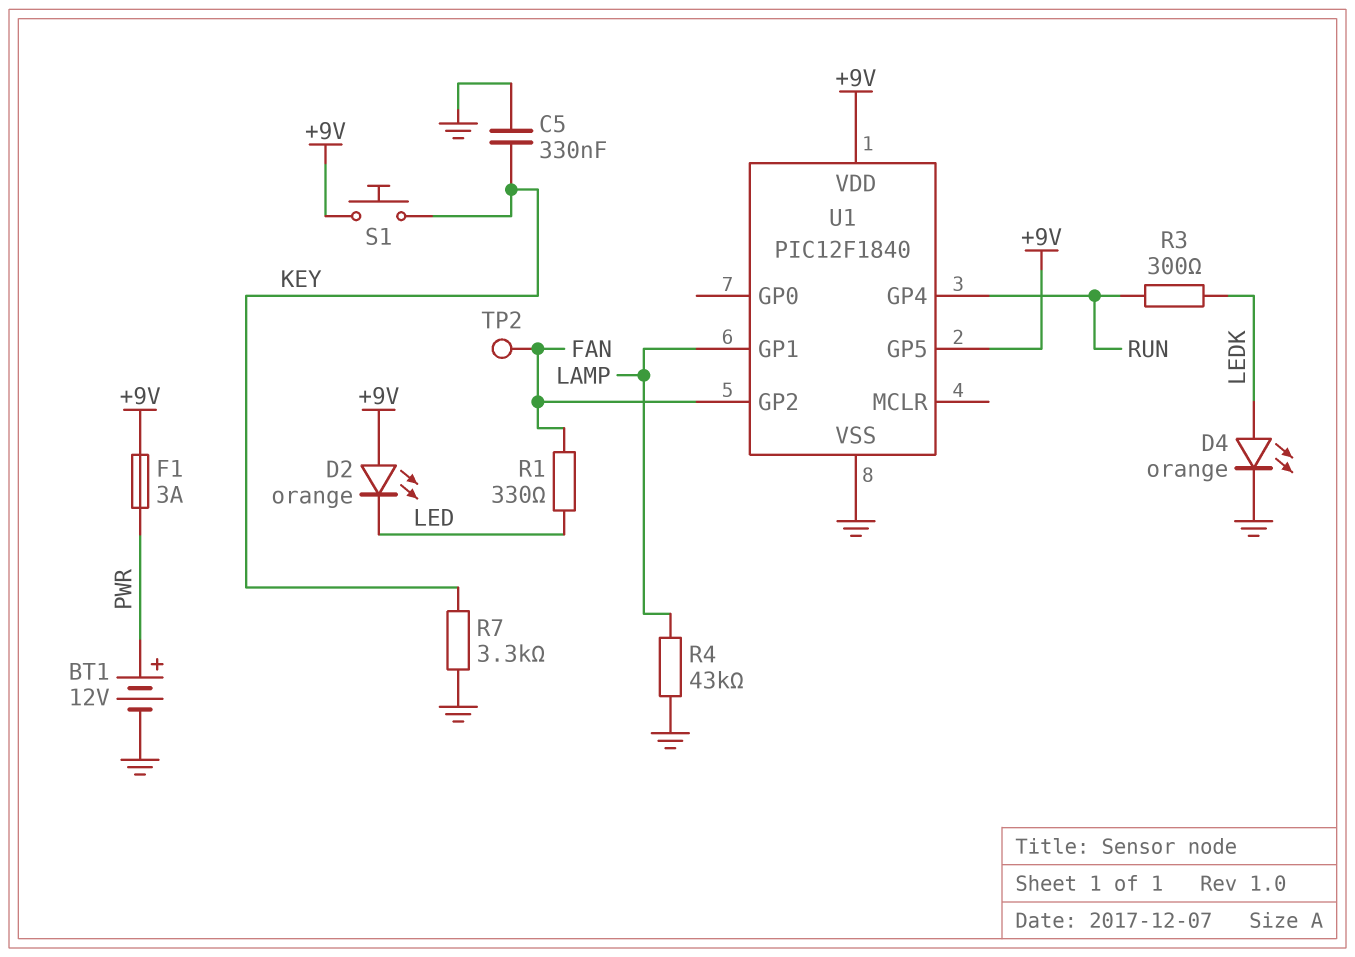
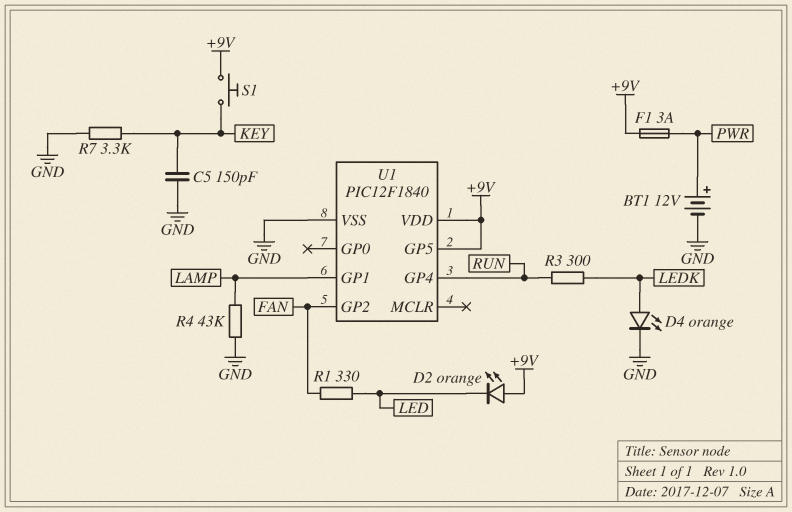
C5: 330nF (GND, KEY) -> 150pF (GND, KEY)
TP2: test point (FAN) -> none

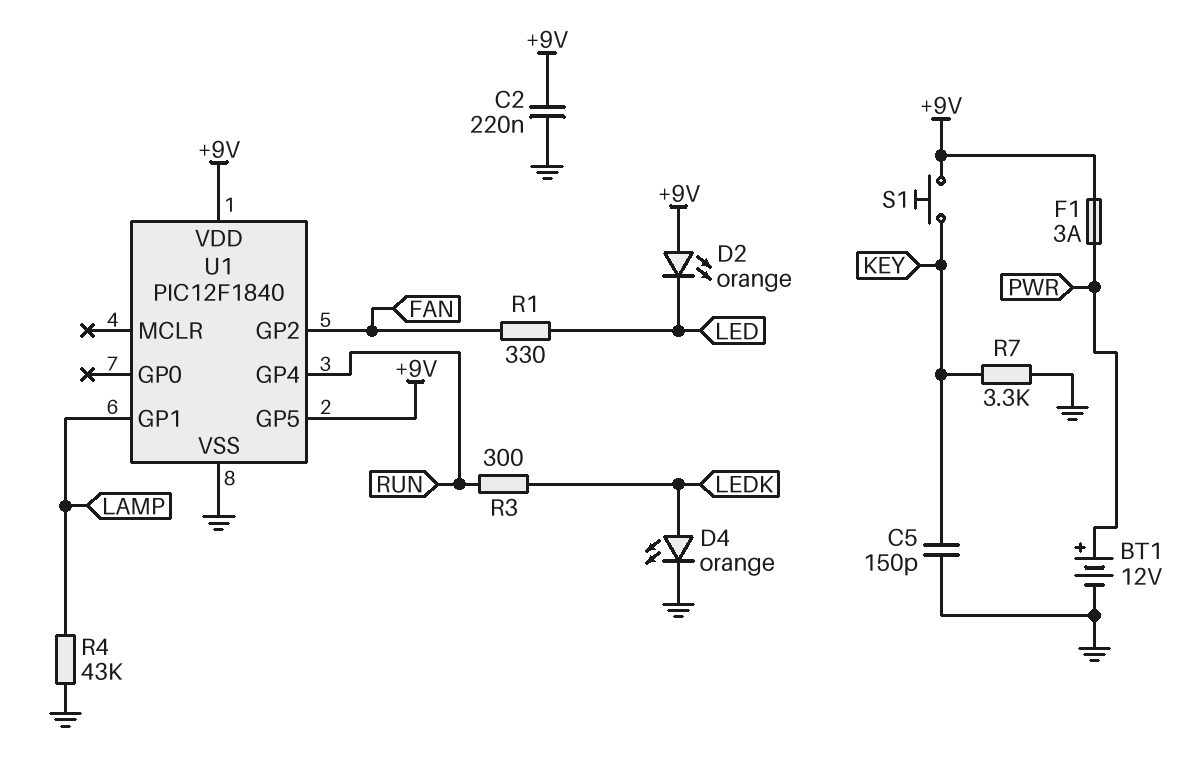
C2: none -> 220nF (+9V, GND)

